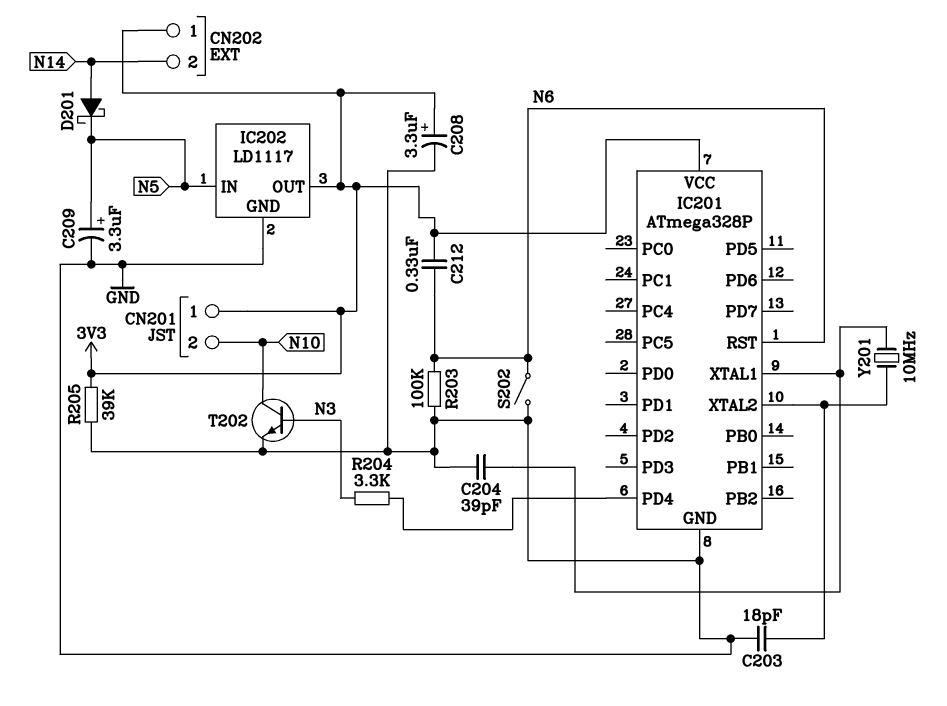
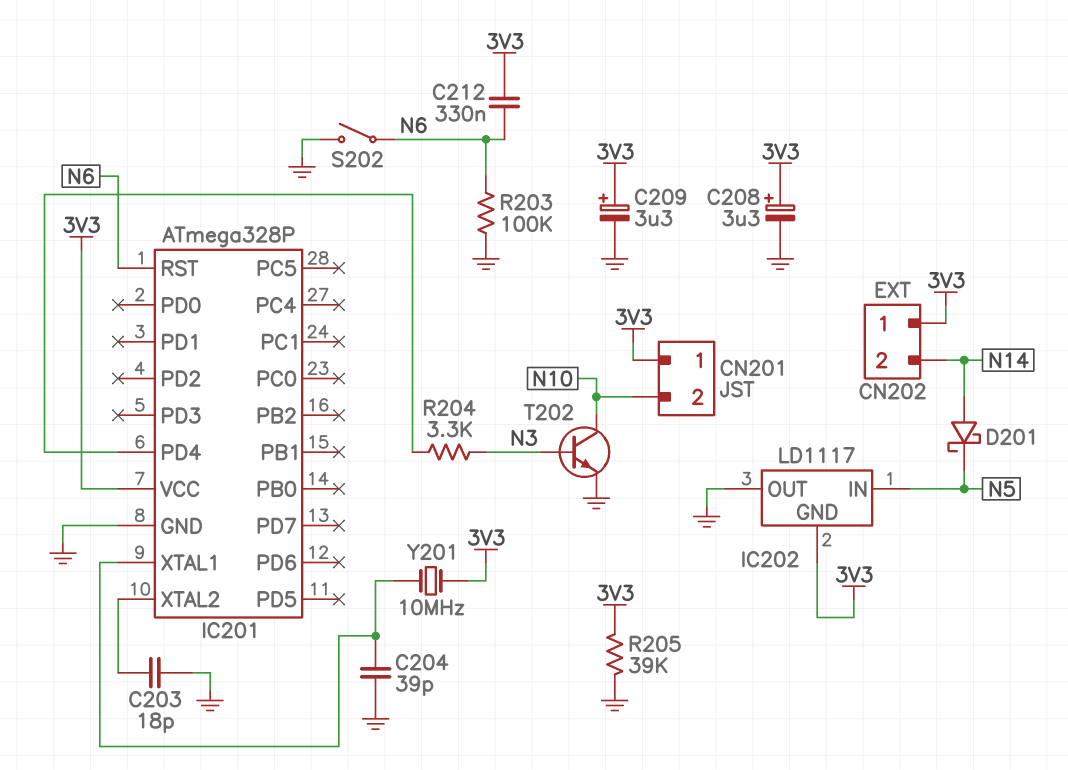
C209: 3.3uF (plus N5, minus GND) -> 3.3uF (plus 3V3, minus GND)
IC202 pin GND: GND -> 3V3
IC202 pin OUT: 3V3 -> GND
Y201: 10MHz (IC201/XTAL1, IC201/XTAL2) -> 10MHz (3V3, IC201/XTAL1)

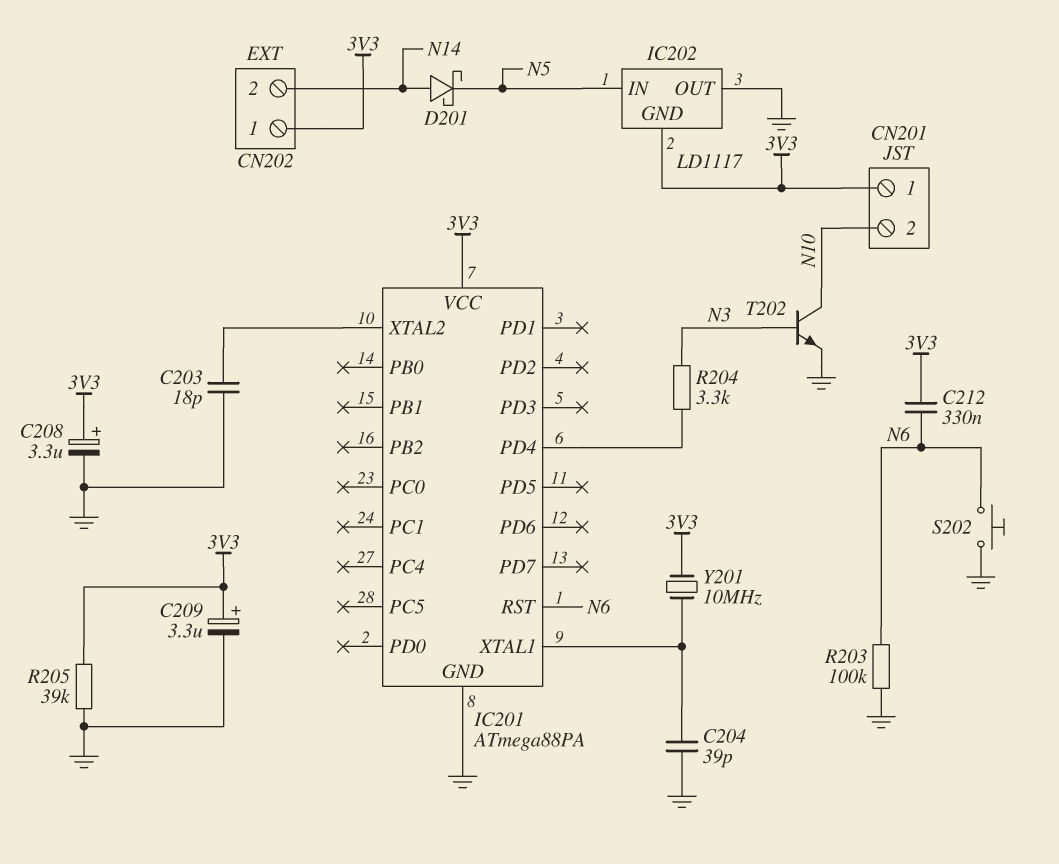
IC201: ATmega328P -> ATmega88PA
S202: switch (GND, N6) -> button (GND, N6)

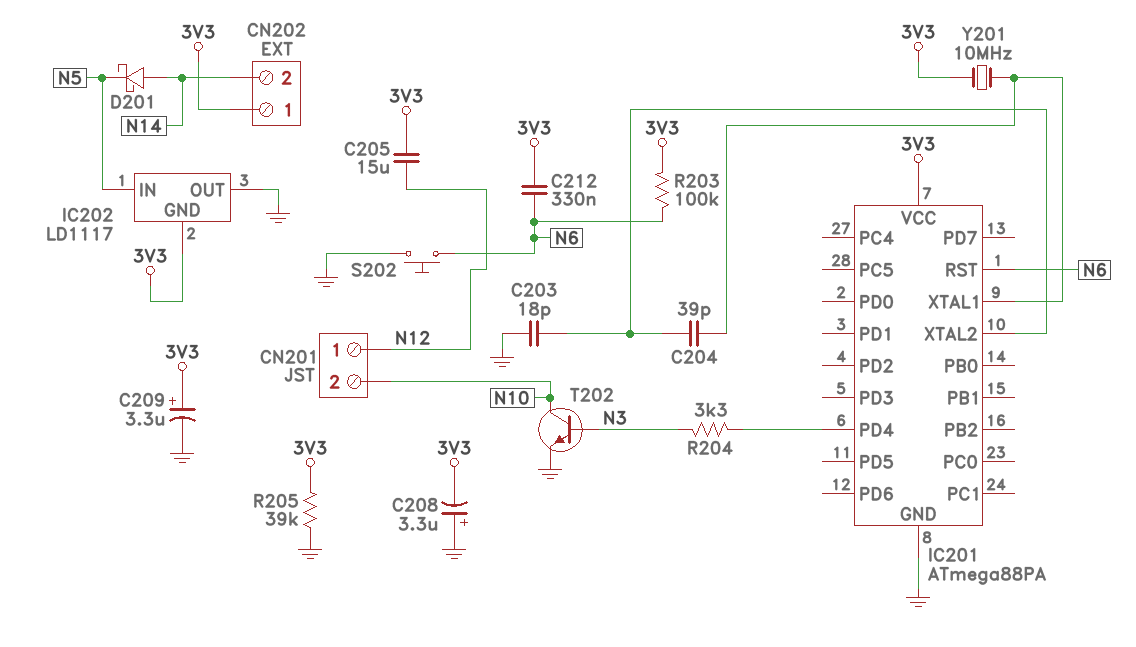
C204: 39pF (GND, IC201/XTAL1) -> 39pF (IC201/XTAL1, IC201/XTAL2)
C205: none -> 15uF (3V3, N12)
C208: 3.3uF (plus 3V3, minus GND) -> 3.3uF (plus GND, minus 3V3)
CN201 pin 1: 3V3 -> N12
R203: 100k (GND, N6) -> 100k (3V3, N6)

